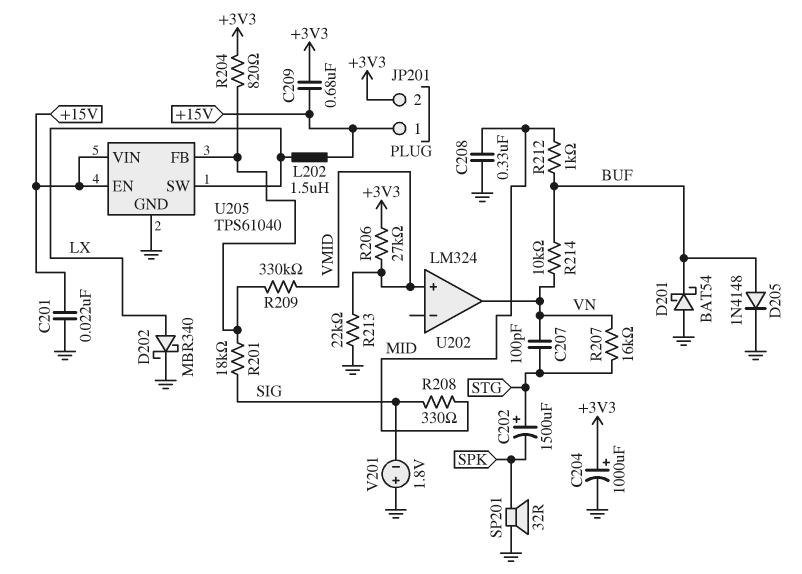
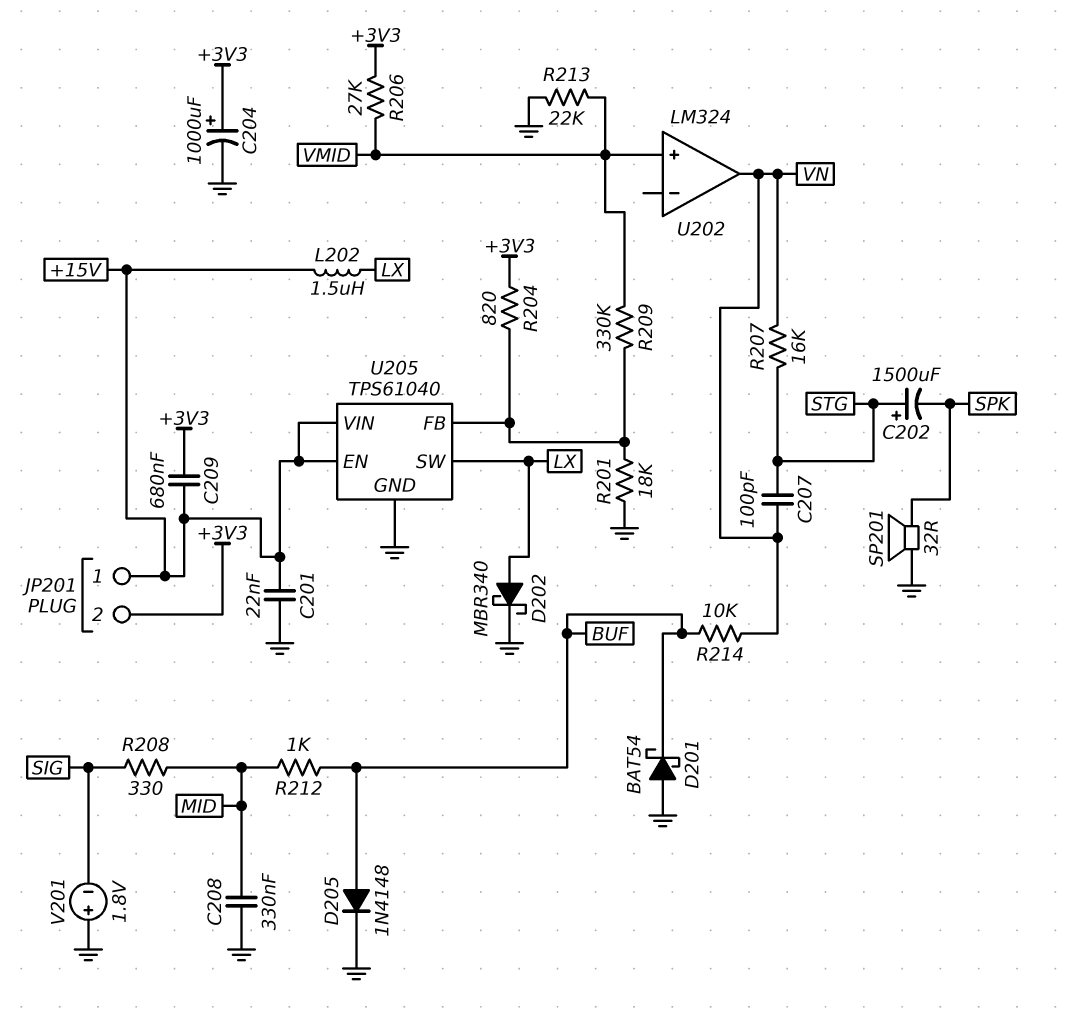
R201: 18k (SIG, U205/FB) -> 18k (GND, U205/FB)

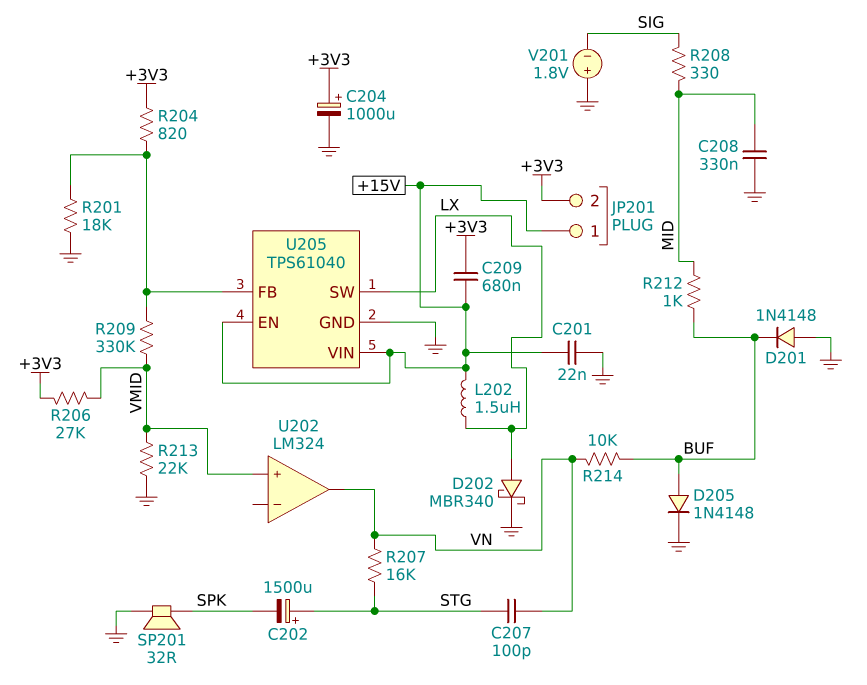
D201: schottky BAT54 (A GND, K BUF) -> diode 1N4148 (A GND, K BUF)

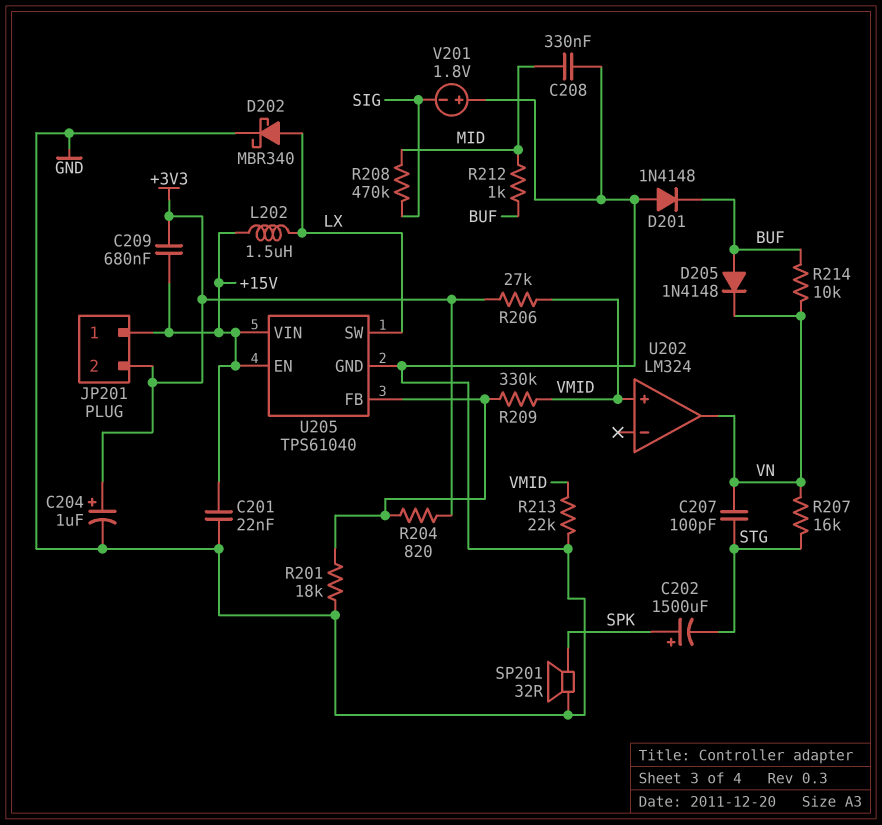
C202: 1500uF (plus STG, minus SPK) -> 1500uF (plus SPK, minus STG)
C204: 1000uF (plus +3V3, minus GND) -> 1uF (plus +3V3, minus GND)
D205: diode 1N4148 (A BUF, K GND) -> diode 1N4148 (A BUF, K VN)
R208: 330 (MID, SIG) -> 470k (MID, SIG)

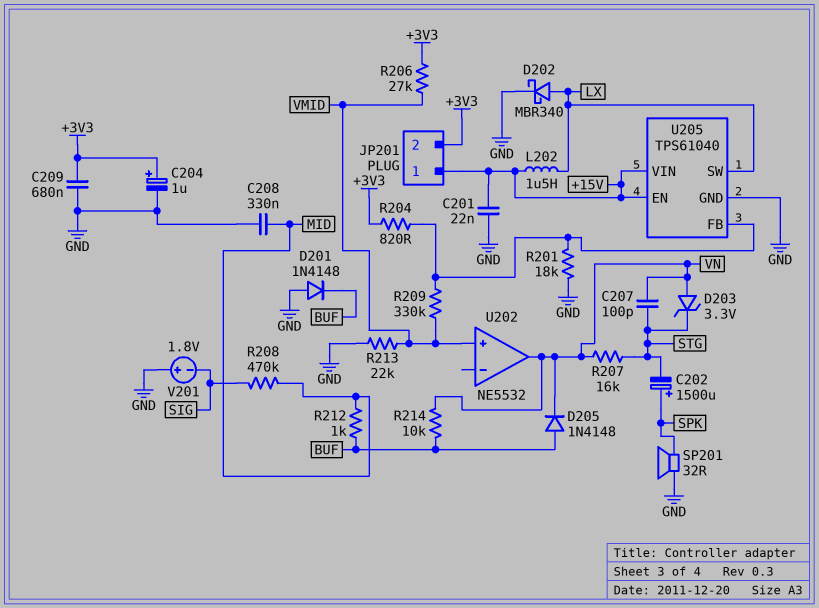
C209: 680nF (+3V3, +15V) -> 680nF (+3V3, GND)
D203: none -> zener 3.3V (A VN, K STG)
U202: LM324 -> NE5532

